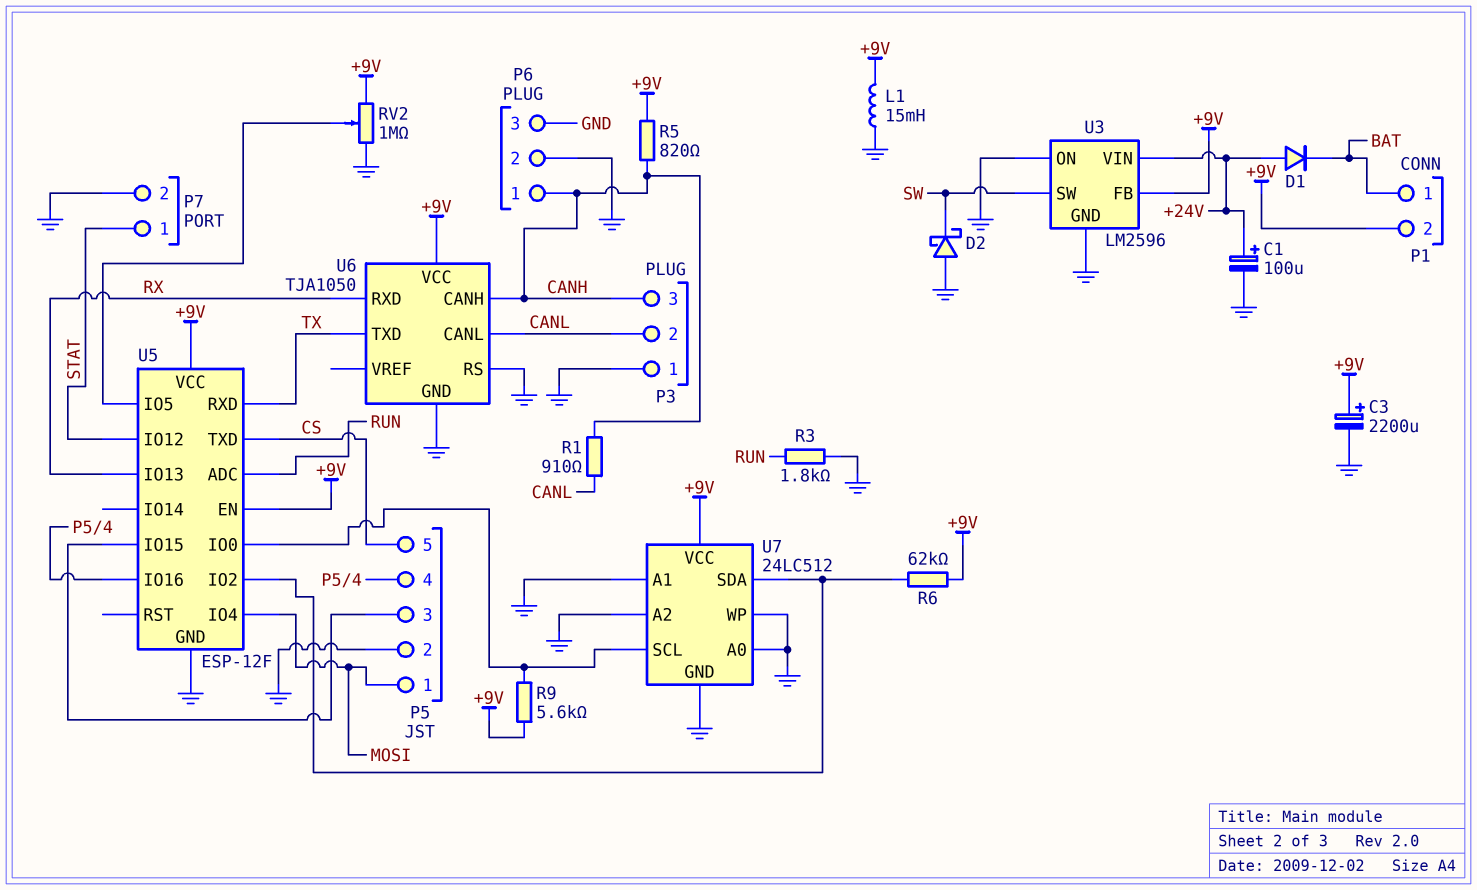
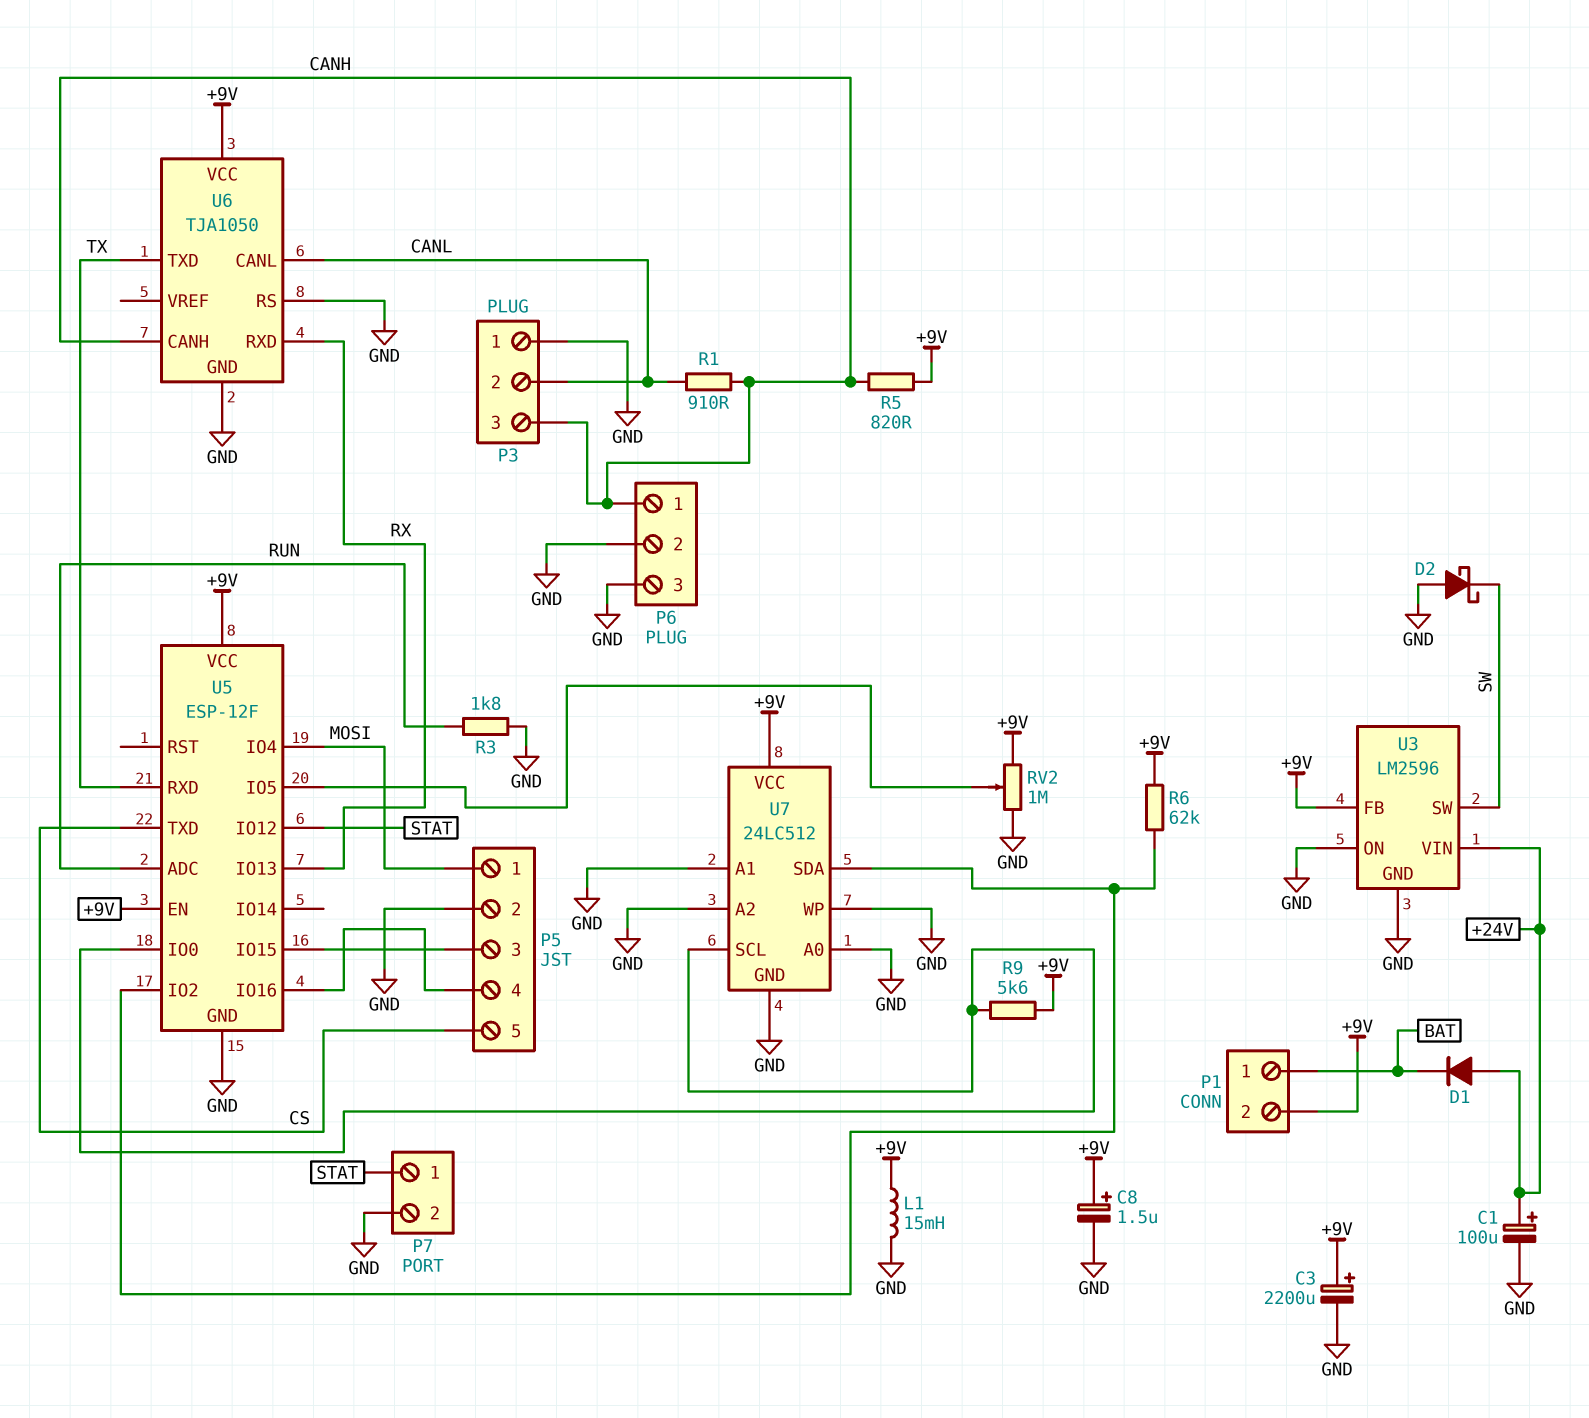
C8: none -> 1.5uF (plus +9V, minus GND)

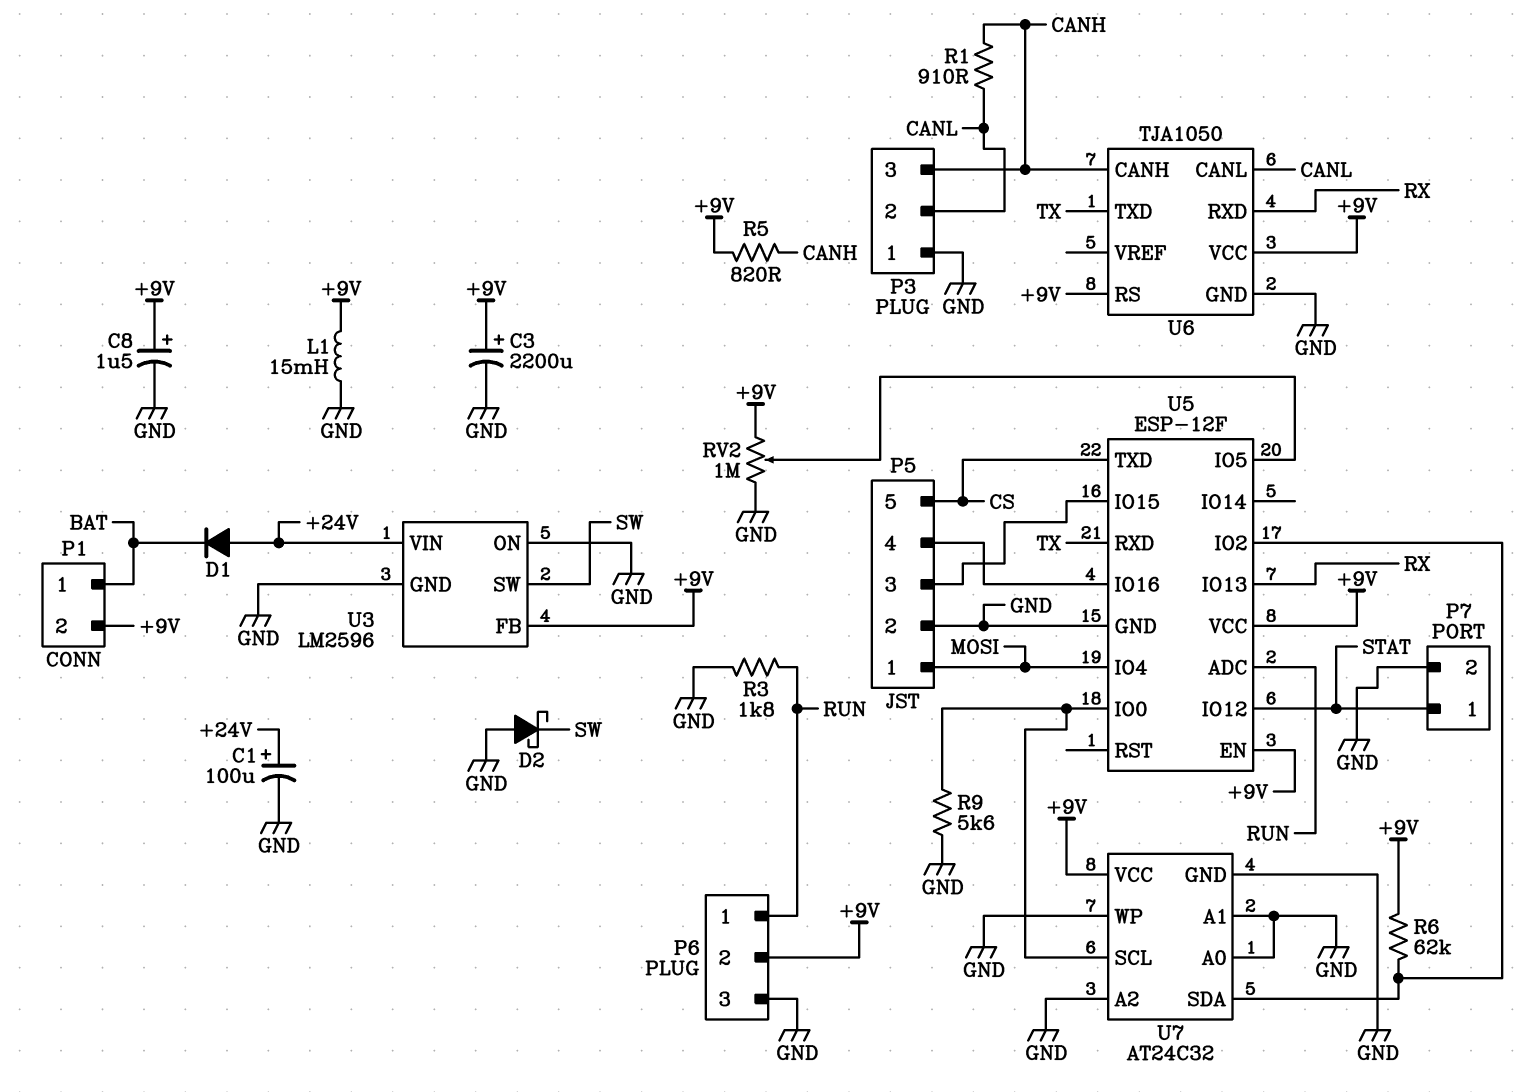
P6 pin 1: CANH -> RUN
P6 pin 2: GND -> +9V
R9: 5.6k (+9V, U5/IO0) -> 5.6k (GND, U5/IO0)
U6 pin RS: GND -> +9V
U7: 24LC512 -> AT24C32

